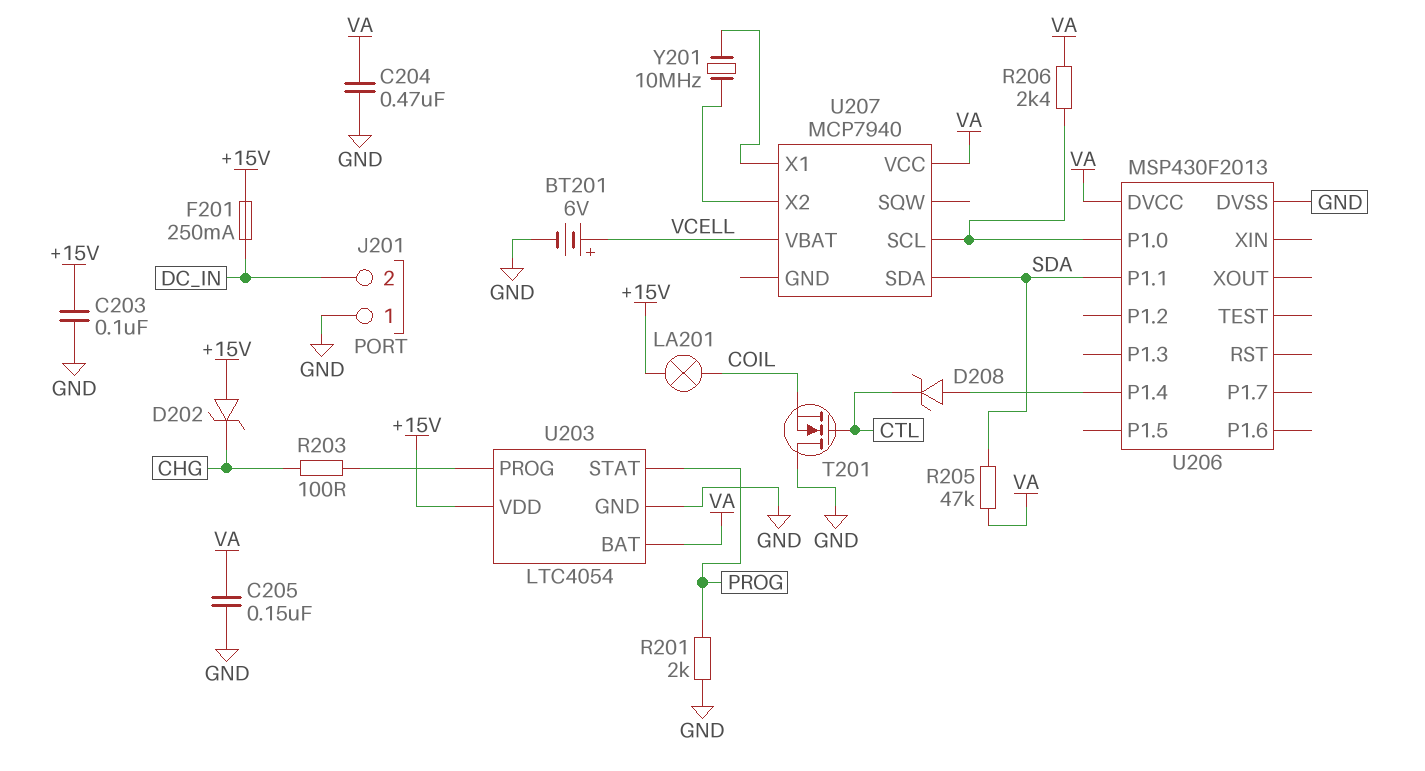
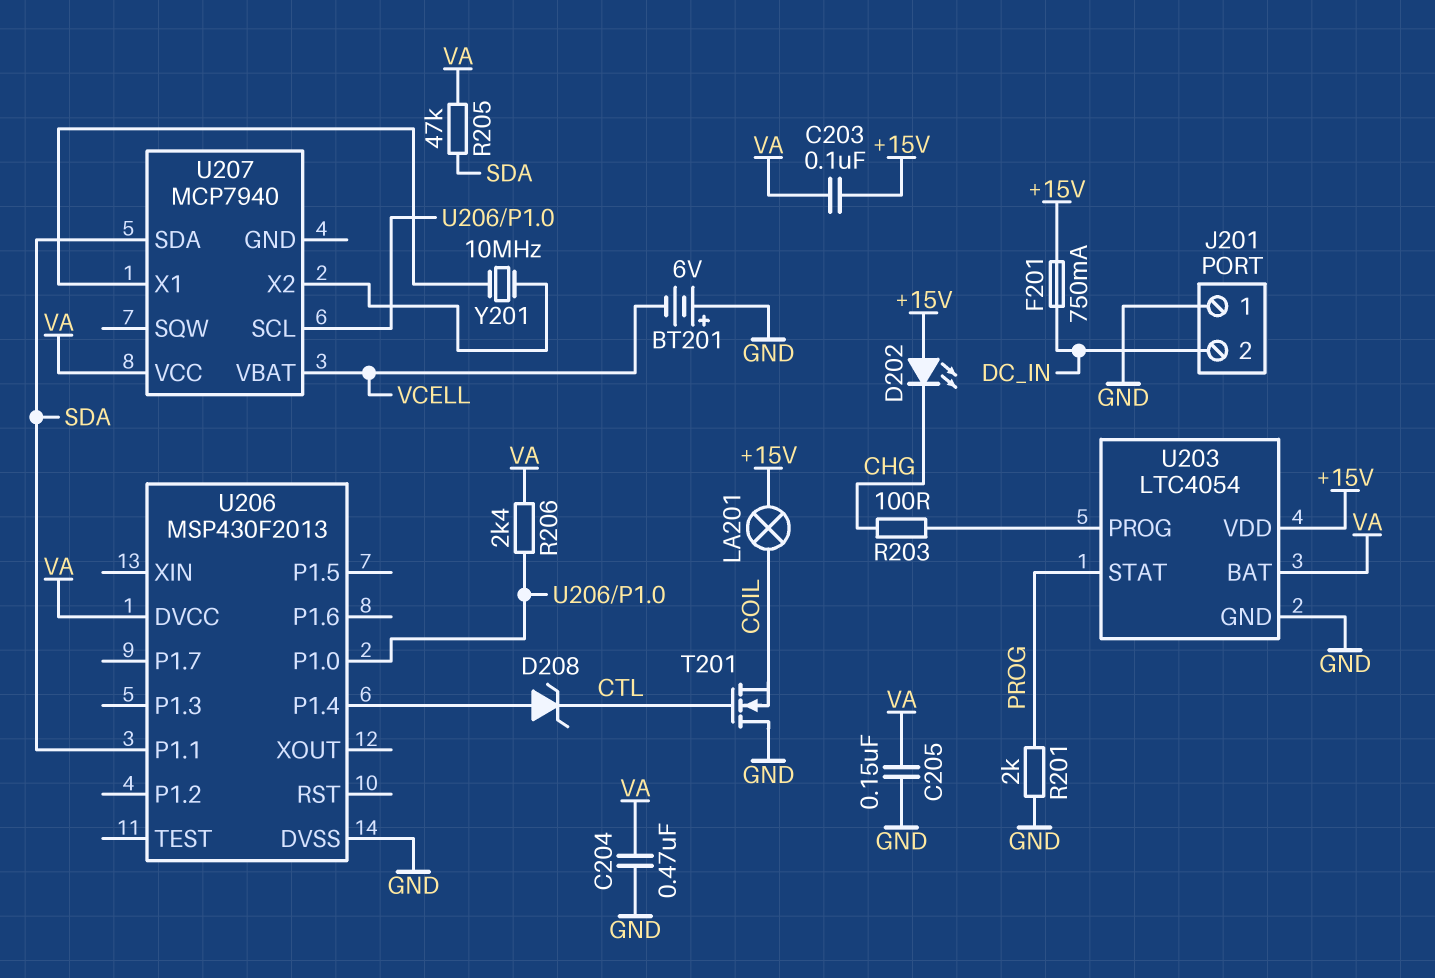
BT201: 6V (plus VCELL, minus GND) -> 6V (plus GND, minus VCELL)
C203: 100nF (+15V, GND) -> 100nF (+15V, VA)
D202: zener (A +15V, K CHG) -> LED (A +15V, K CHG)
F201: 250mA (+15V, DC_IN) -> 750mA (+15V, DC_IN)

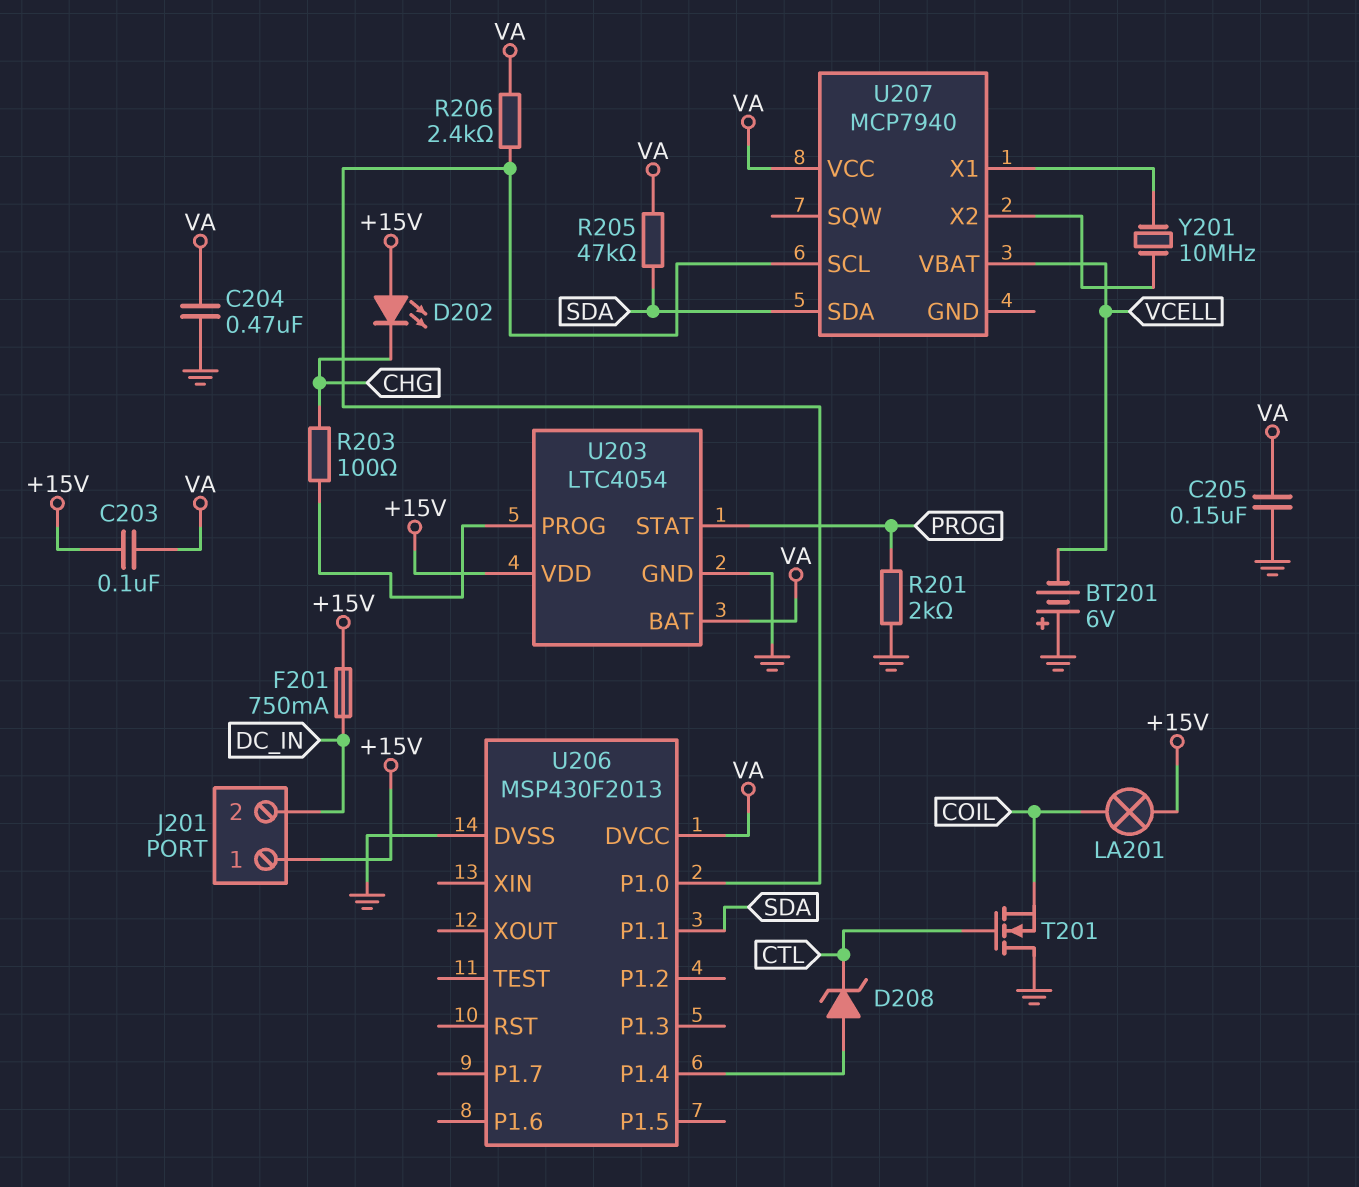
J201 pin 1: GND -> +15V

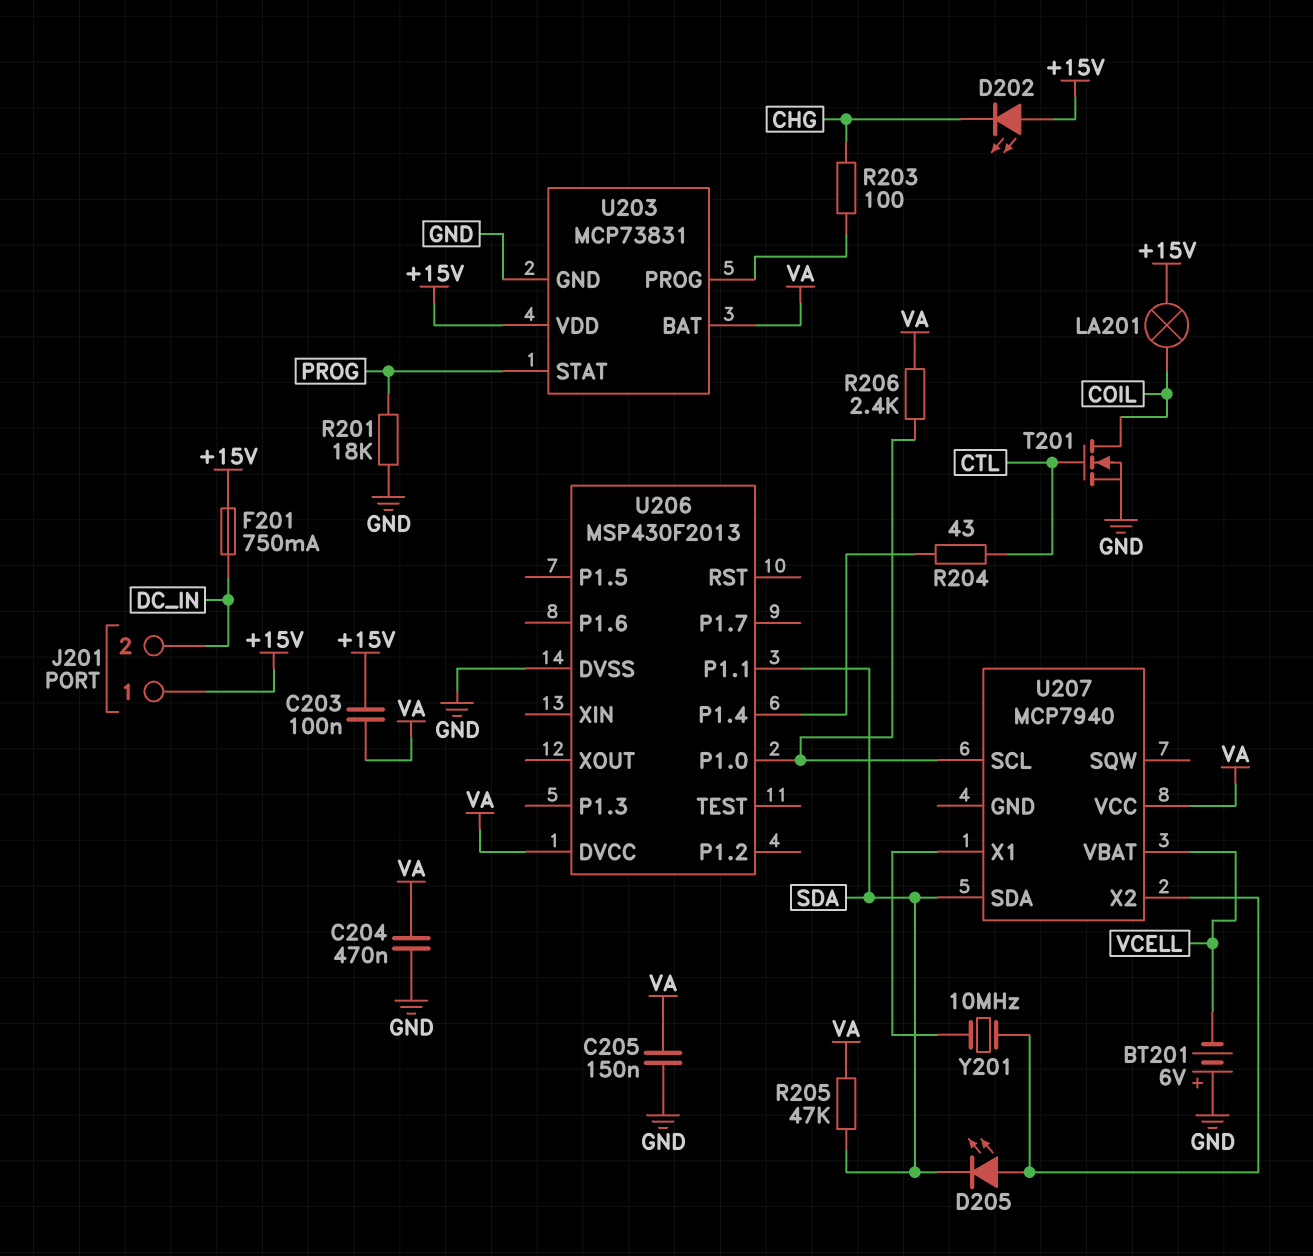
D205: none -> LED (A U207/X2, K SDA)
D208: zener (A U206/P1.4, K CTL) -> none
R201: 2k (GND, PROG) -> 18k (GND, PROG)
R204: none -> 43 (CTL, U206/P1.4)
T201: NMOS (G CTL, D GND, S COIL) -> NMOS (G CTL, D COIL, S GND)
U203: LTC4054 -> MCP73831

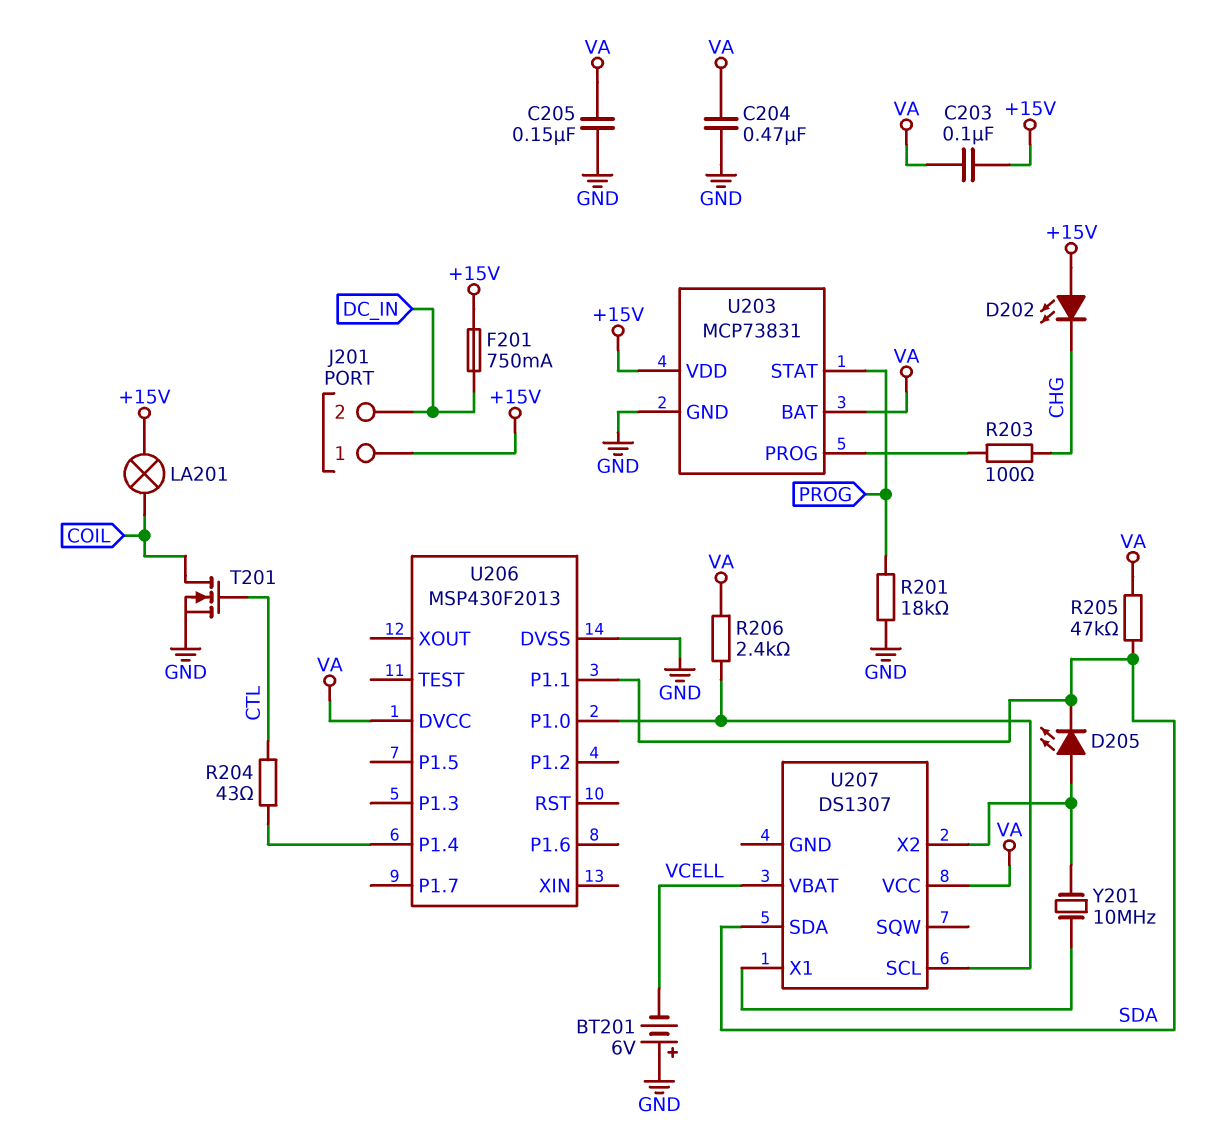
U207: MCP7940 -> DS1307

